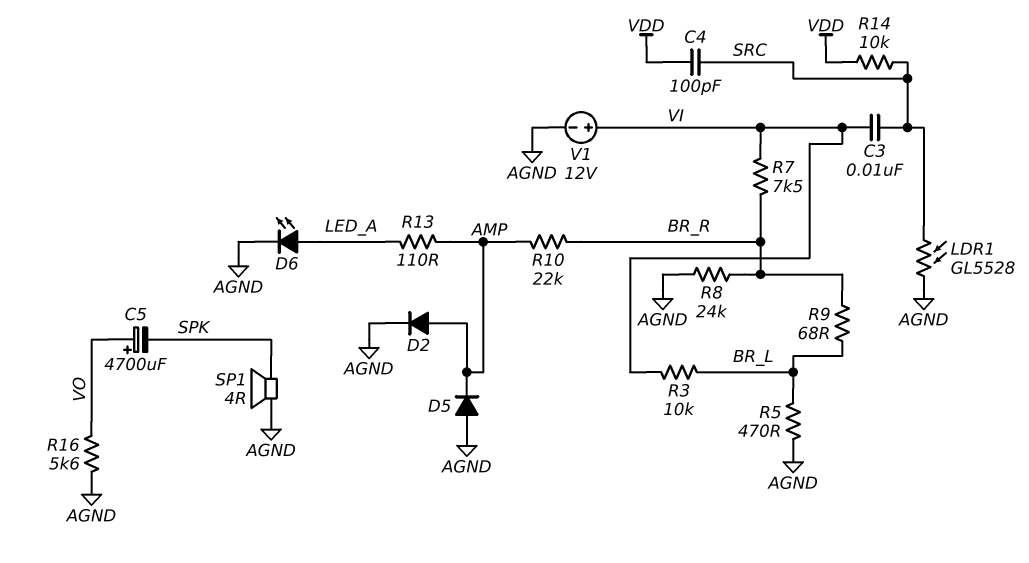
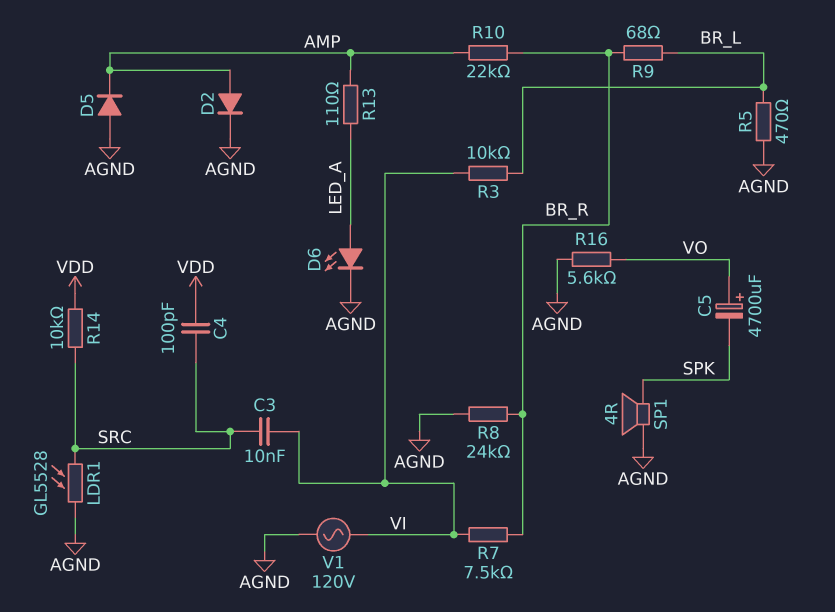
V1: 12V (plus VI, minus AGND) -> AC 120V (AGND, VI)

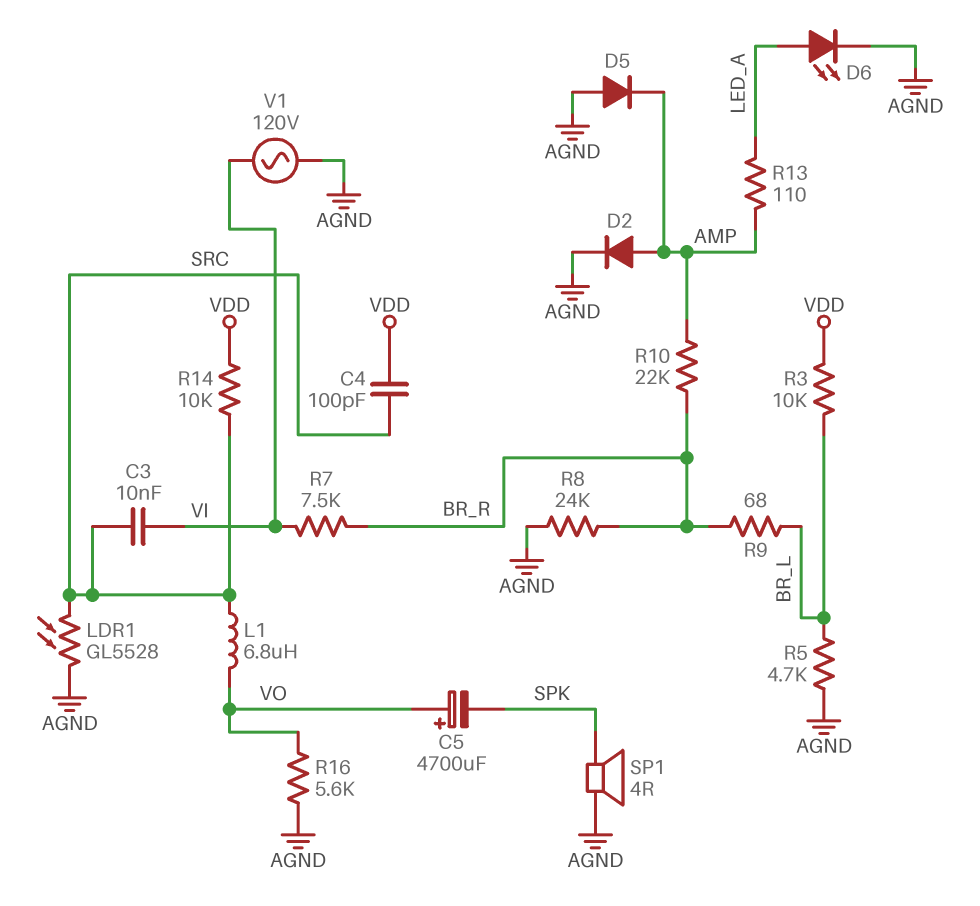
L1: none -> 6.8uH (SRC, VO)
R3: 10k (BR_L, VI) -> 10k (BR_L, VDD)
R5: 470 (AGND, BR_L) -> 4.7k (AGND, BR_L)

